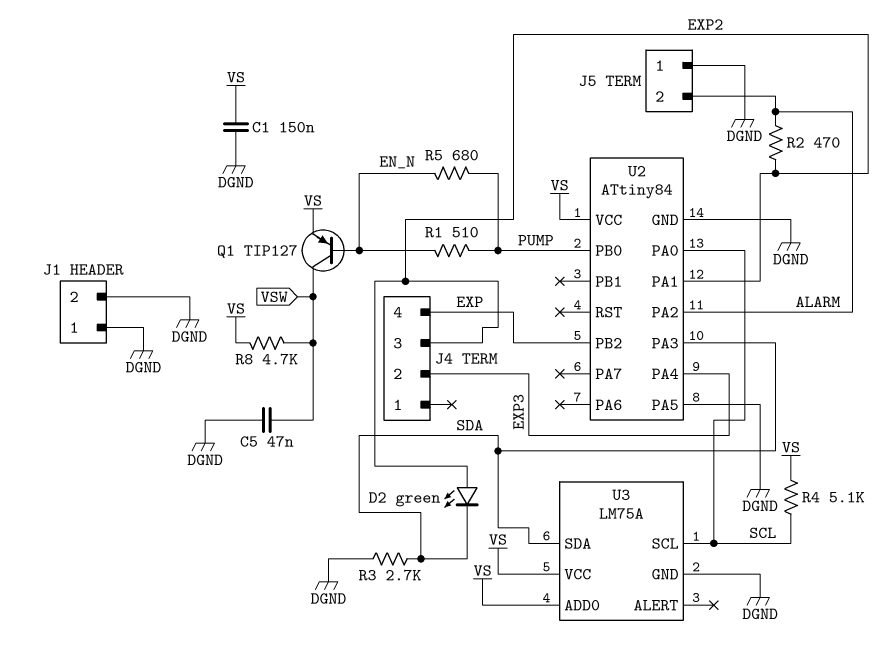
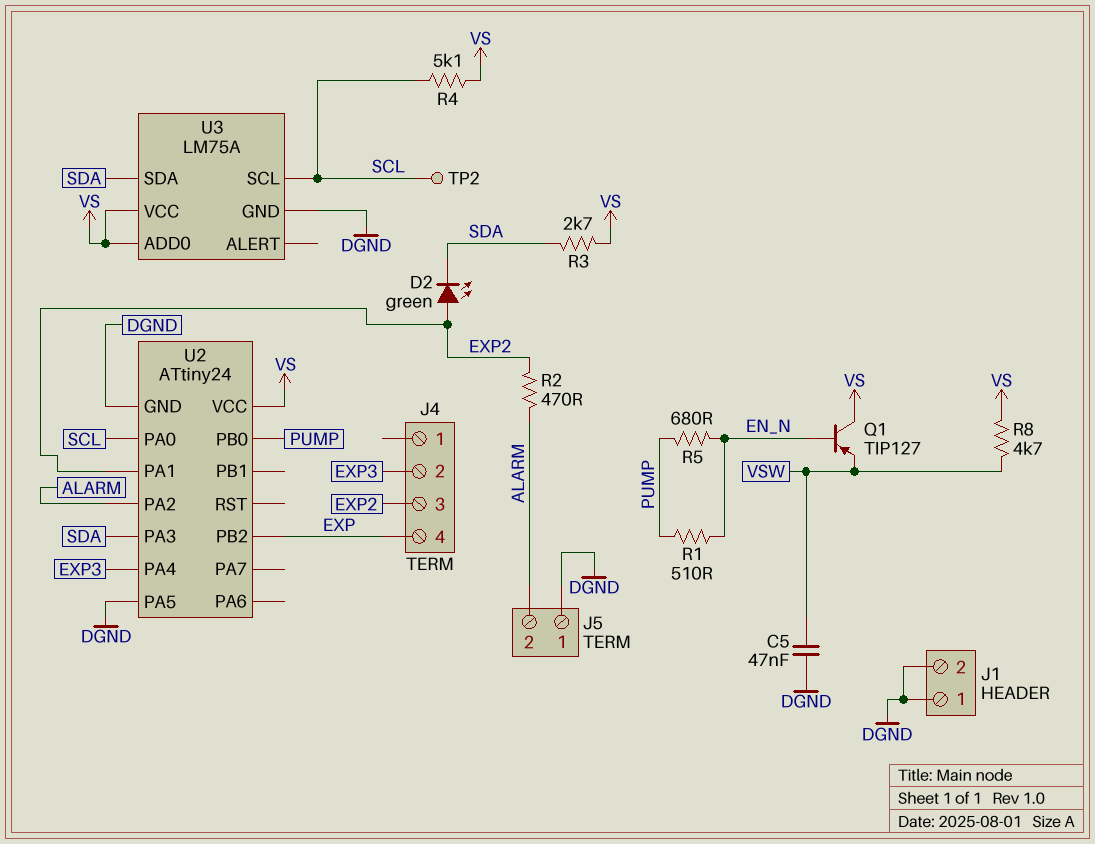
C1: 150nF (DGND, VS) -> none
Q1: PNP TIP127 (B EN_N, C VSW, E VS) -> PNP TIP127 (B EN_N, C VS, E VSW)
R3: 2.7k (DGND, SDA) -> 2.7k (SDA, VS)
TP2: none -> test point (SCL)
U2: ATtiny84 -> ATtiny24

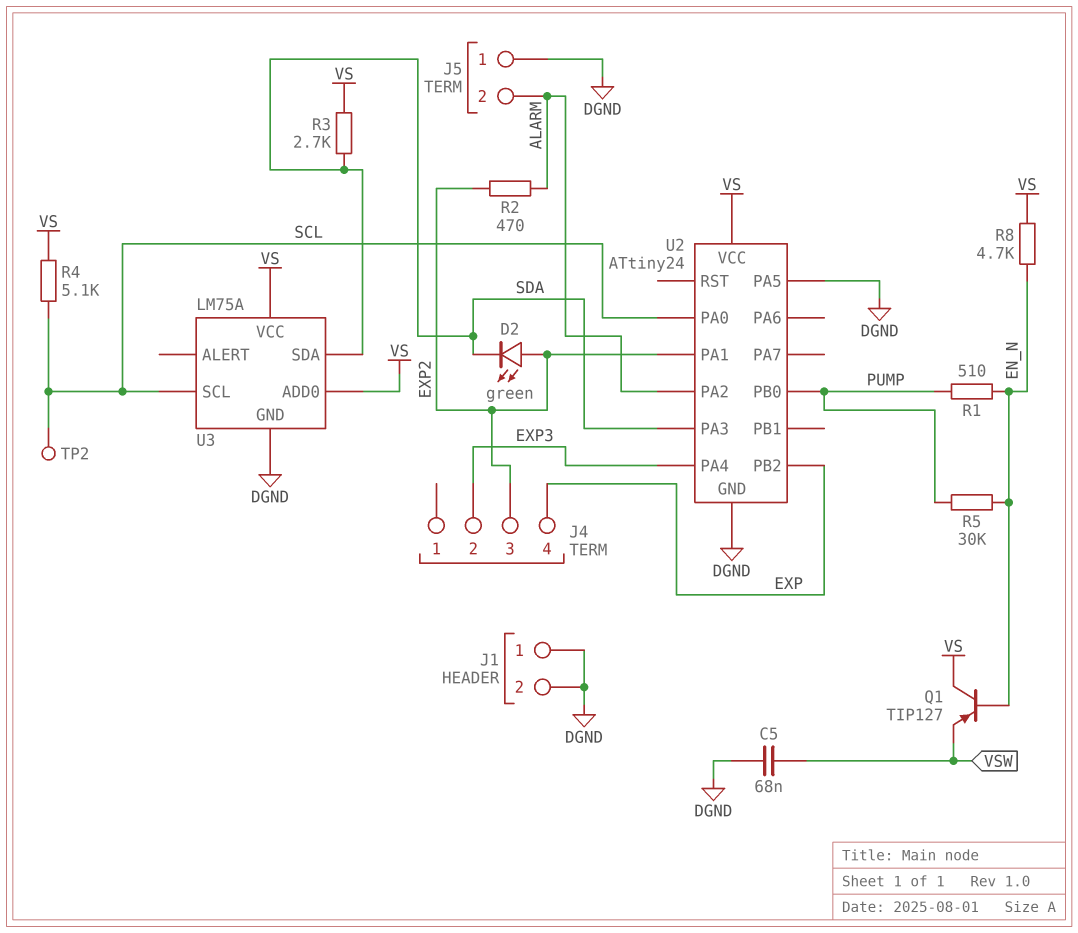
C5: 47nF (DGND, VSW) -> 68nF (DGND, VSW)
R5: 680 (EN_N, PUMP) -> 30k (EN_N, PUMP)
R8: 4.7k (VS, VSW) -> 4.7k (EN_N, VS)

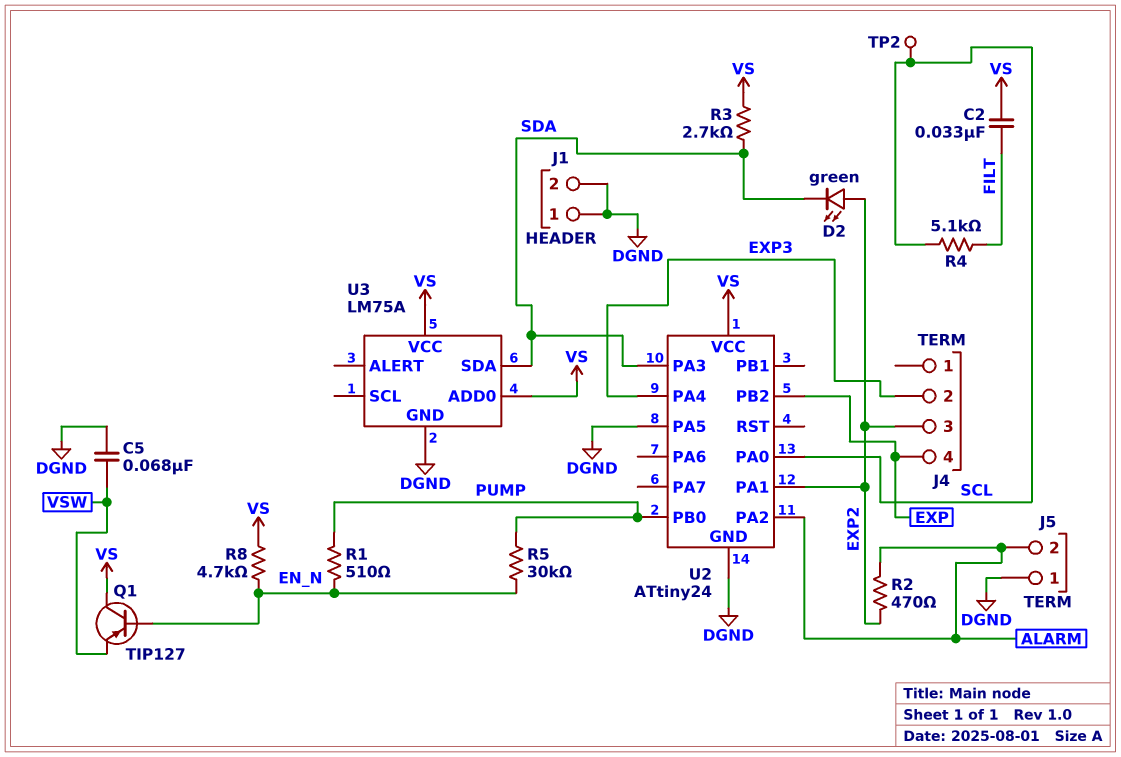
C2: none -> 33nF (FILT, VS)
R4: 5.1k (SCL, VS) -> 5.1k (FILT, SCL)
U3 pin SCL: SCL -> none

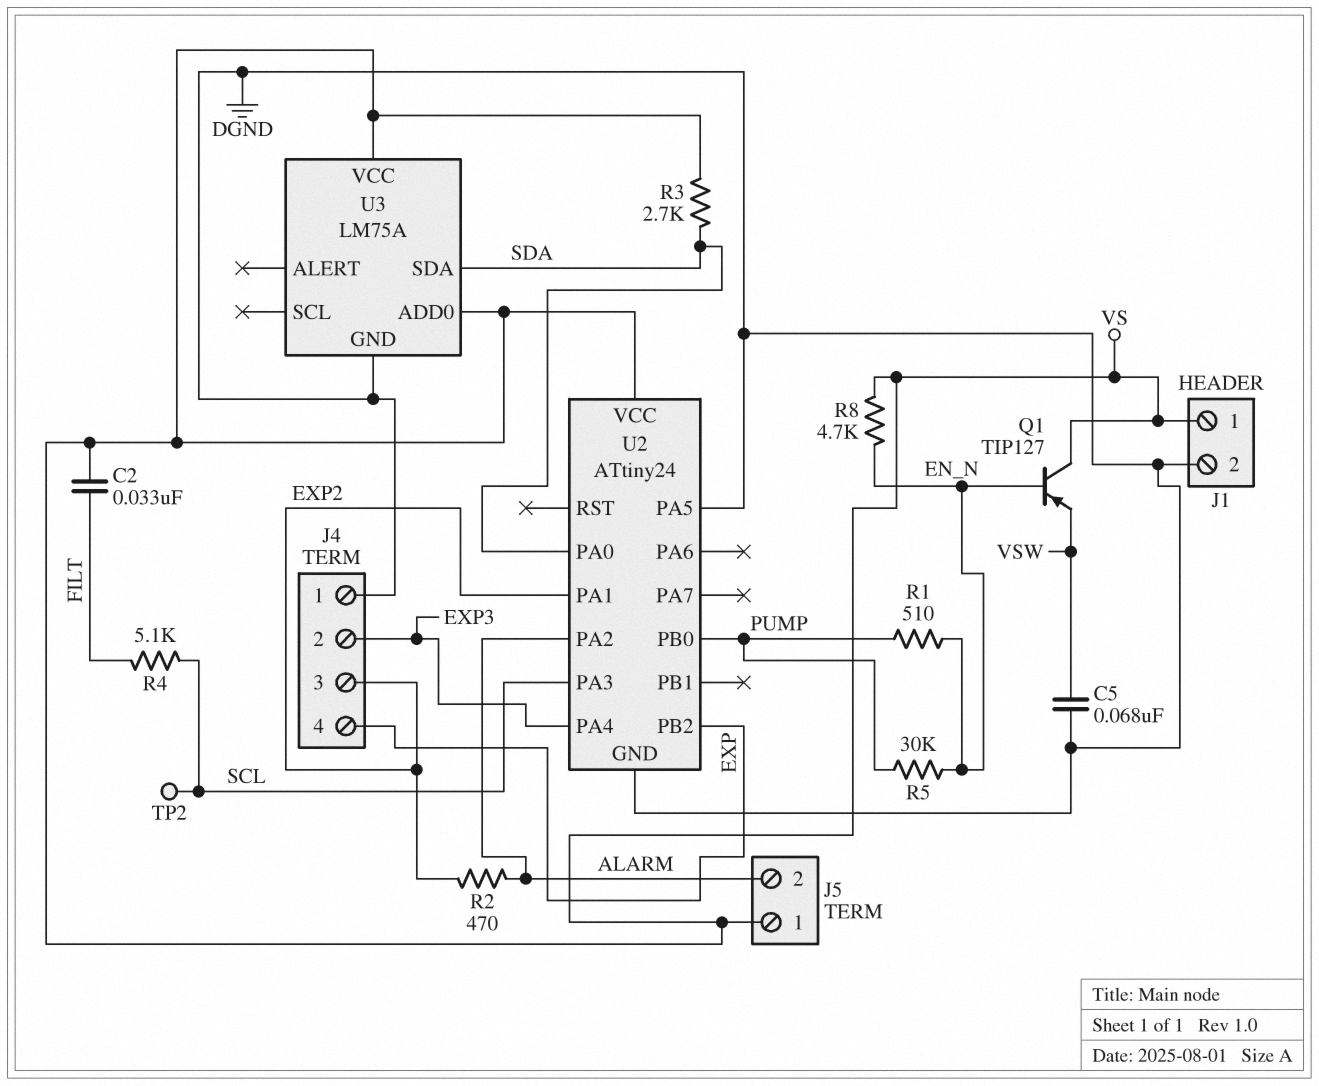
D2: LED green (A EXP2, K SDA) -> none
J1 pin 1: DGND -> VS
J4 pin 1: none -> DGND
J5 pin 1: DGND -> VS
U2 pin PA0: SCL -> SDA
U2 pin PA3: SDA -> SCL

